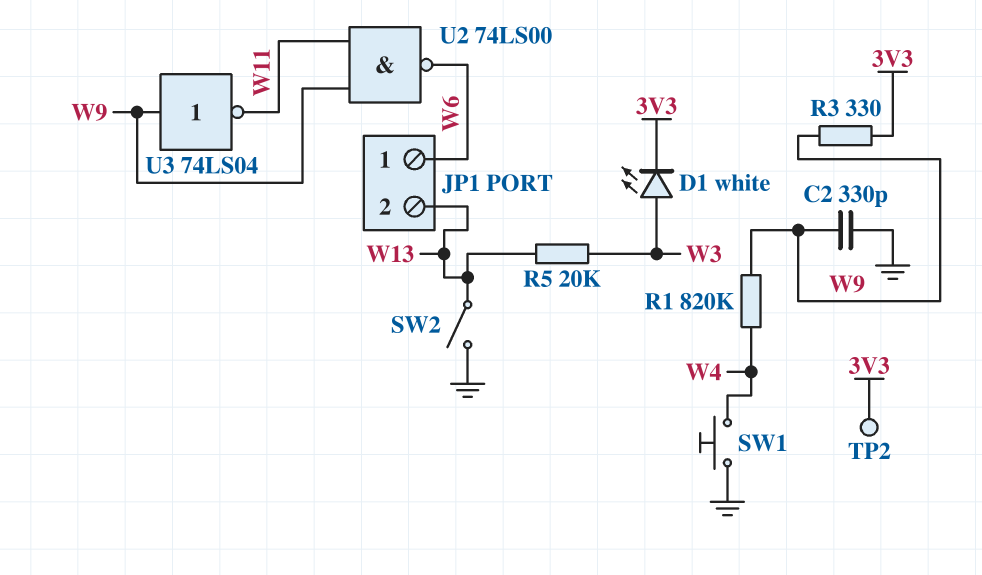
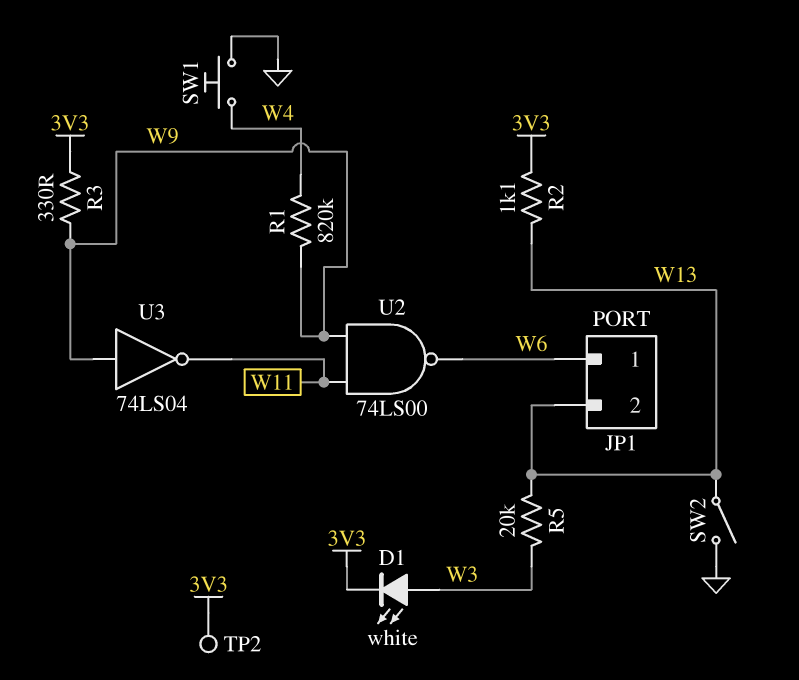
C2: 330pF (GND, W9) -> none
R2: none -> 1.1k (3V3, W13)

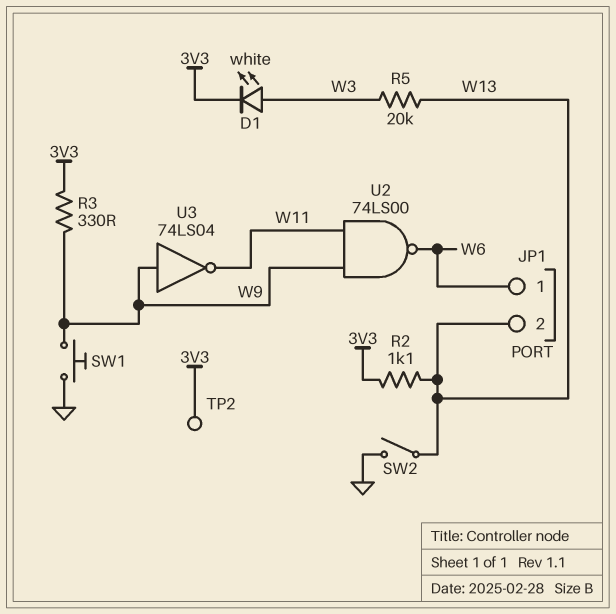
R1: 820k (W4, W9) -> none
SW1: button (GND, W4) -> button (GND, W9)

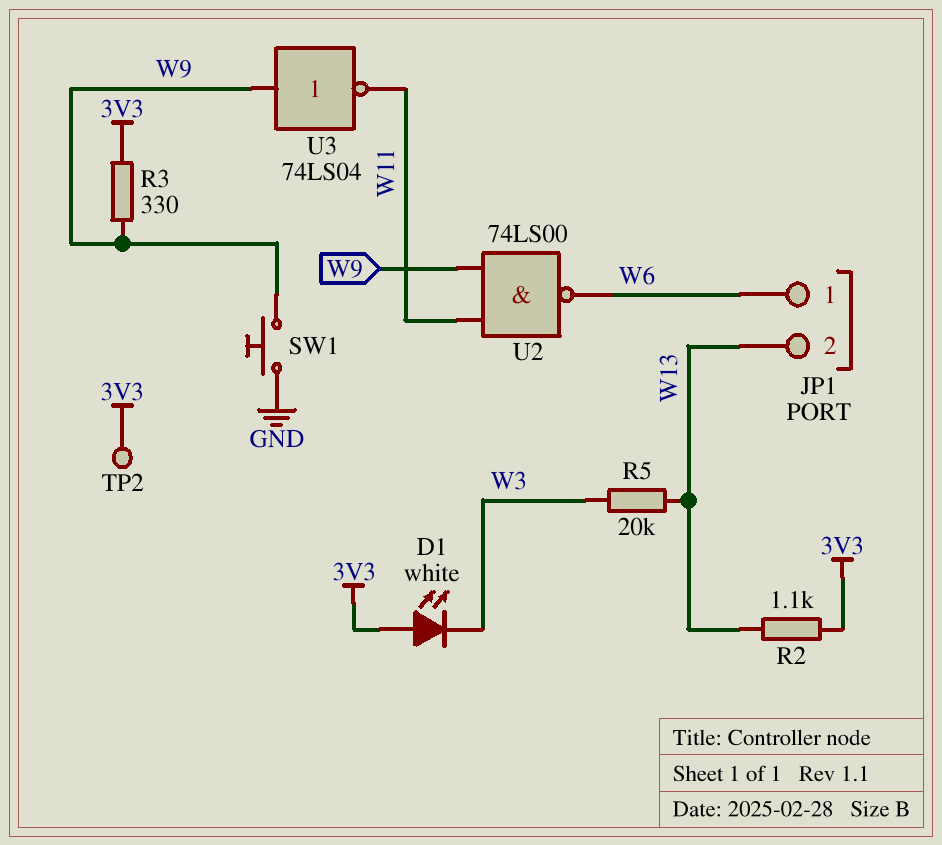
D1: LED white (A W3, K 3V3) -> LED white (A 3V3, K W3)
SW2: switch (GND, W13) -> none

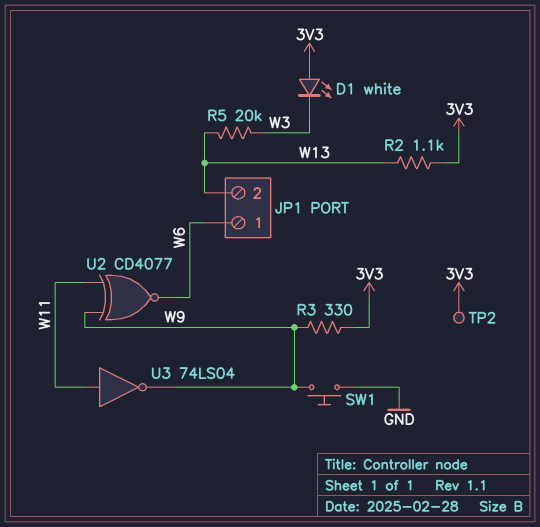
U2: NAND 74LS00 (in W9, in W11, out W6) -> XNOR CD4077 (in W9, in W11, out W6)
U3: NOT 74LS04 (in W9, out W11) -> NOT 74LS04 (in W11, out W9)

